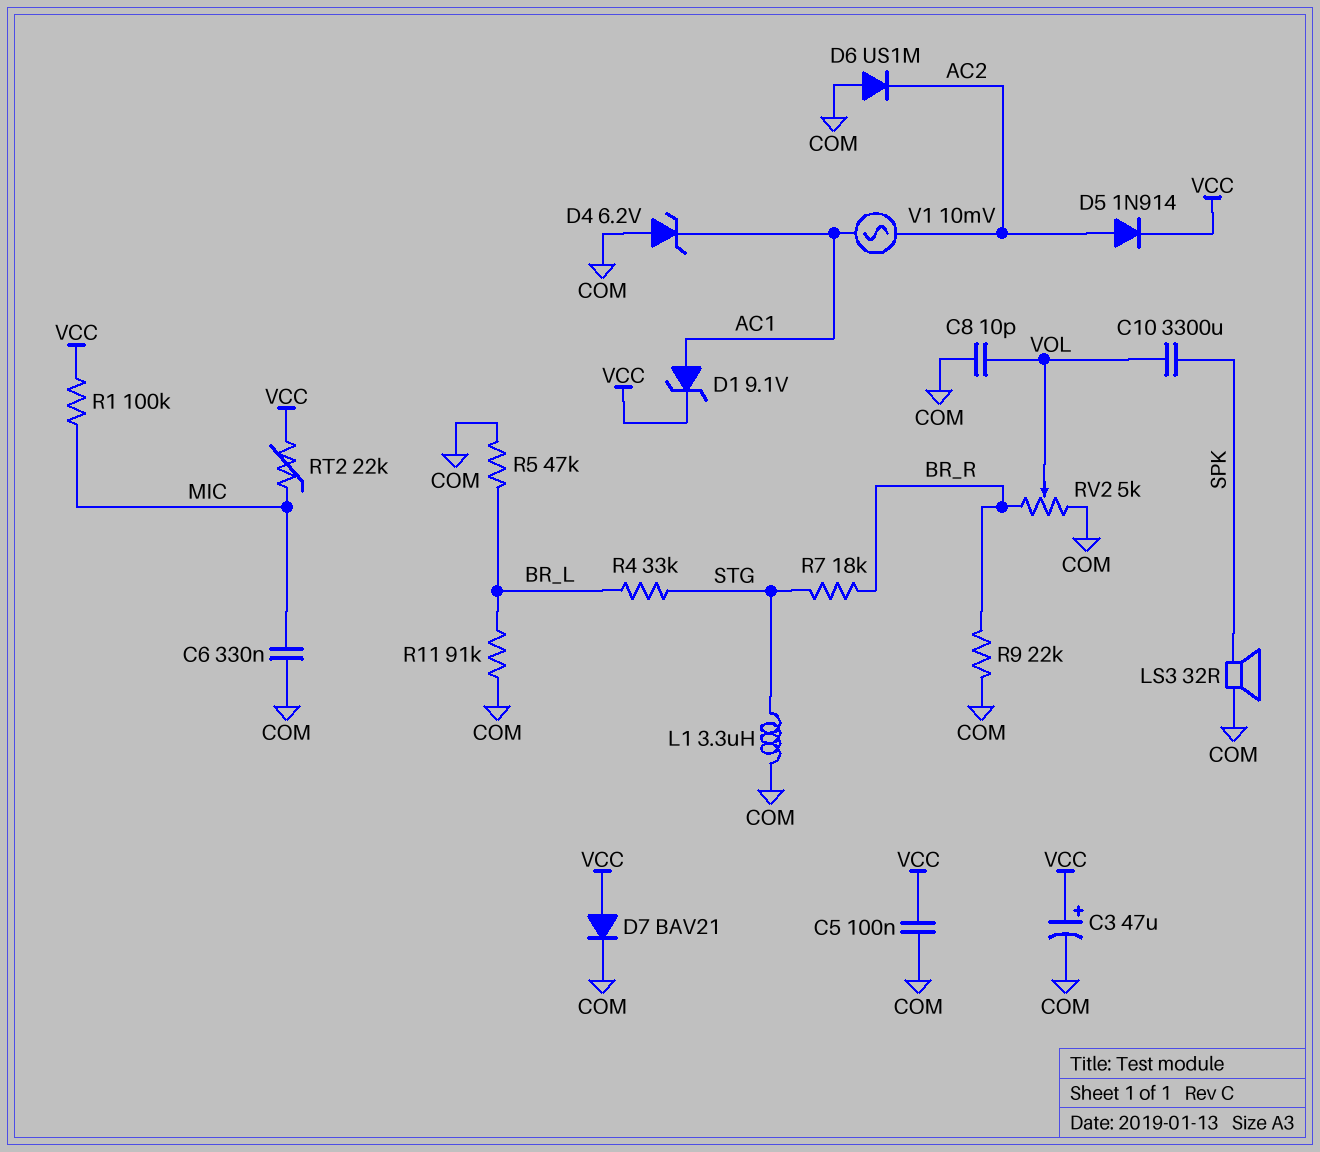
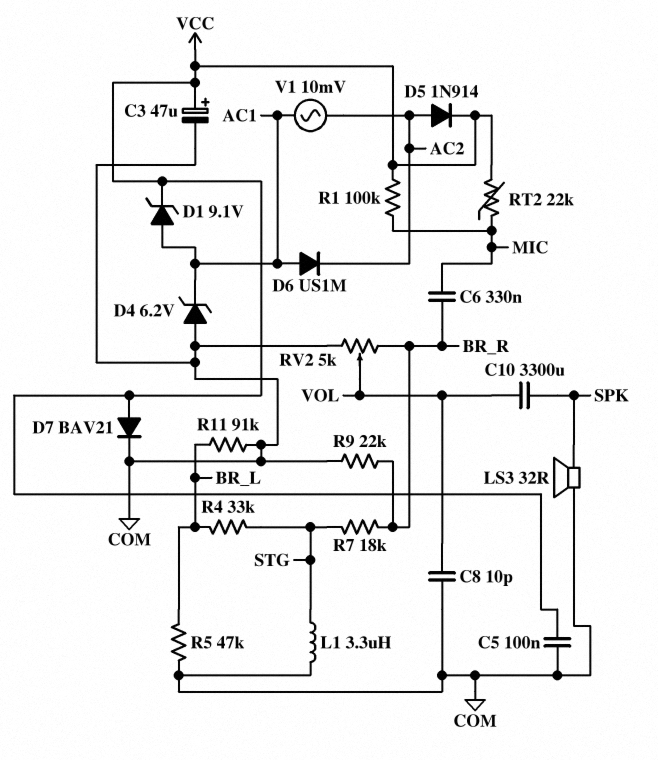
C6: 330nF (COM, MIC) -> 330nF (BR_R, MIC)
D6: diode US1M (A COM, K AC2) -> diode US1M (A AC1, K AC2)

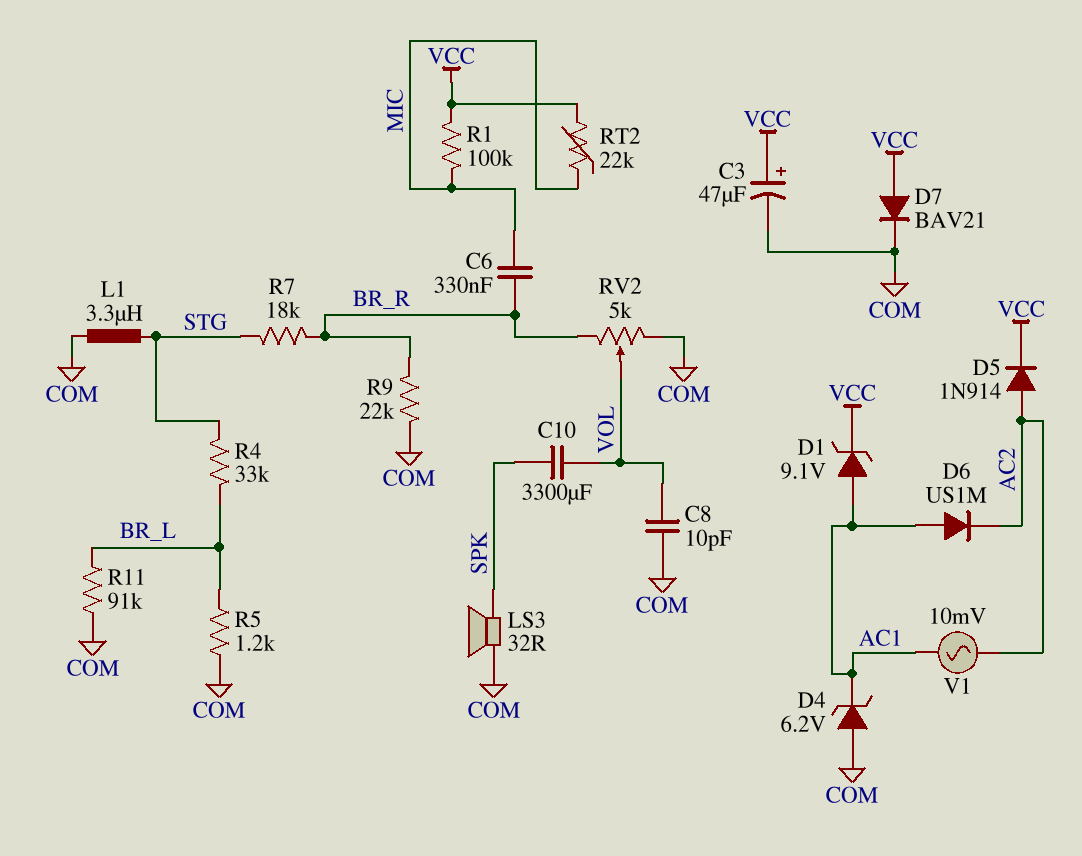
C5: 100nF (COM, VCC) -> none
R5: 47k (BR_L, COM) -> 1.2k (BR_L, COM)

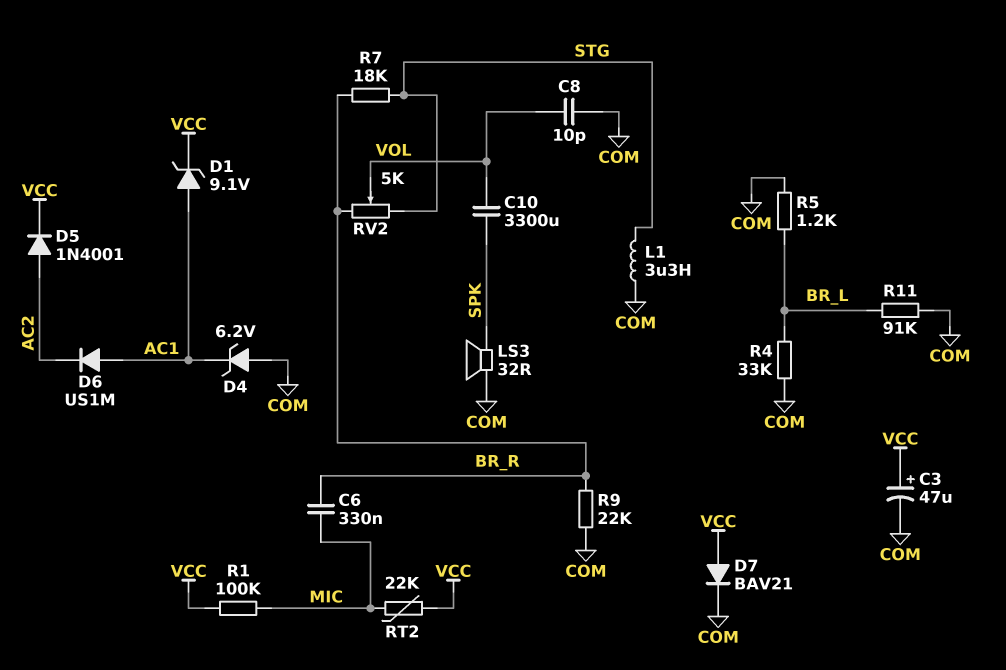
D5: diode 1N914 (A AC2, K VCC) -> diode 1N4001 (A AC2, K VCC)
R4: 33k (BR_L, STG) -> 33k (BR_L, COM)
RV2: 5k (BR_R, COM, wiper VOL) -> 5k (BR_R, STG, wiper VOL)
V1: AC 10mV (AC1, AC2) -> none

